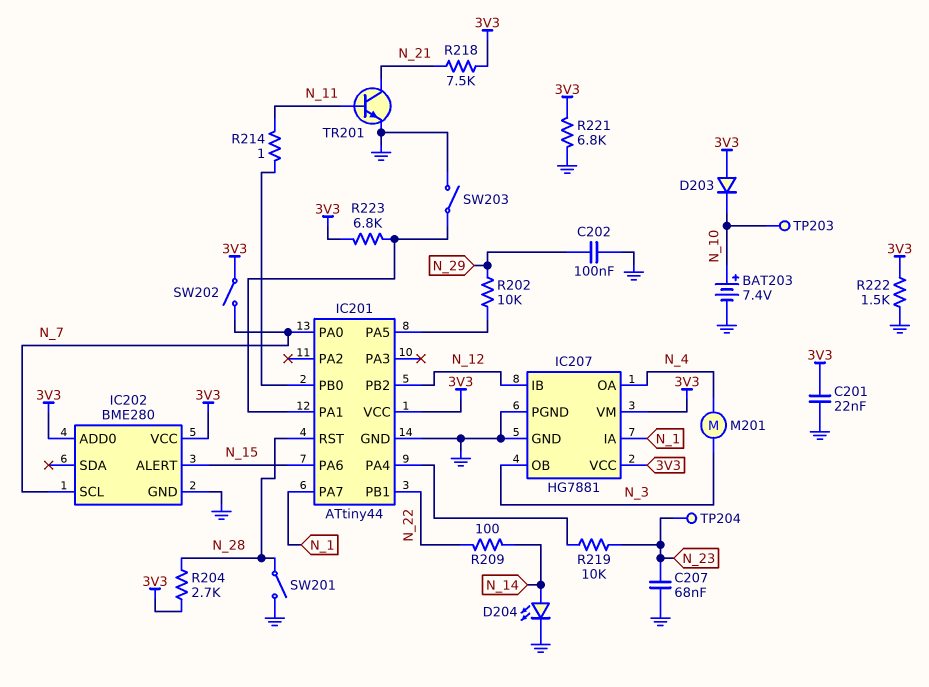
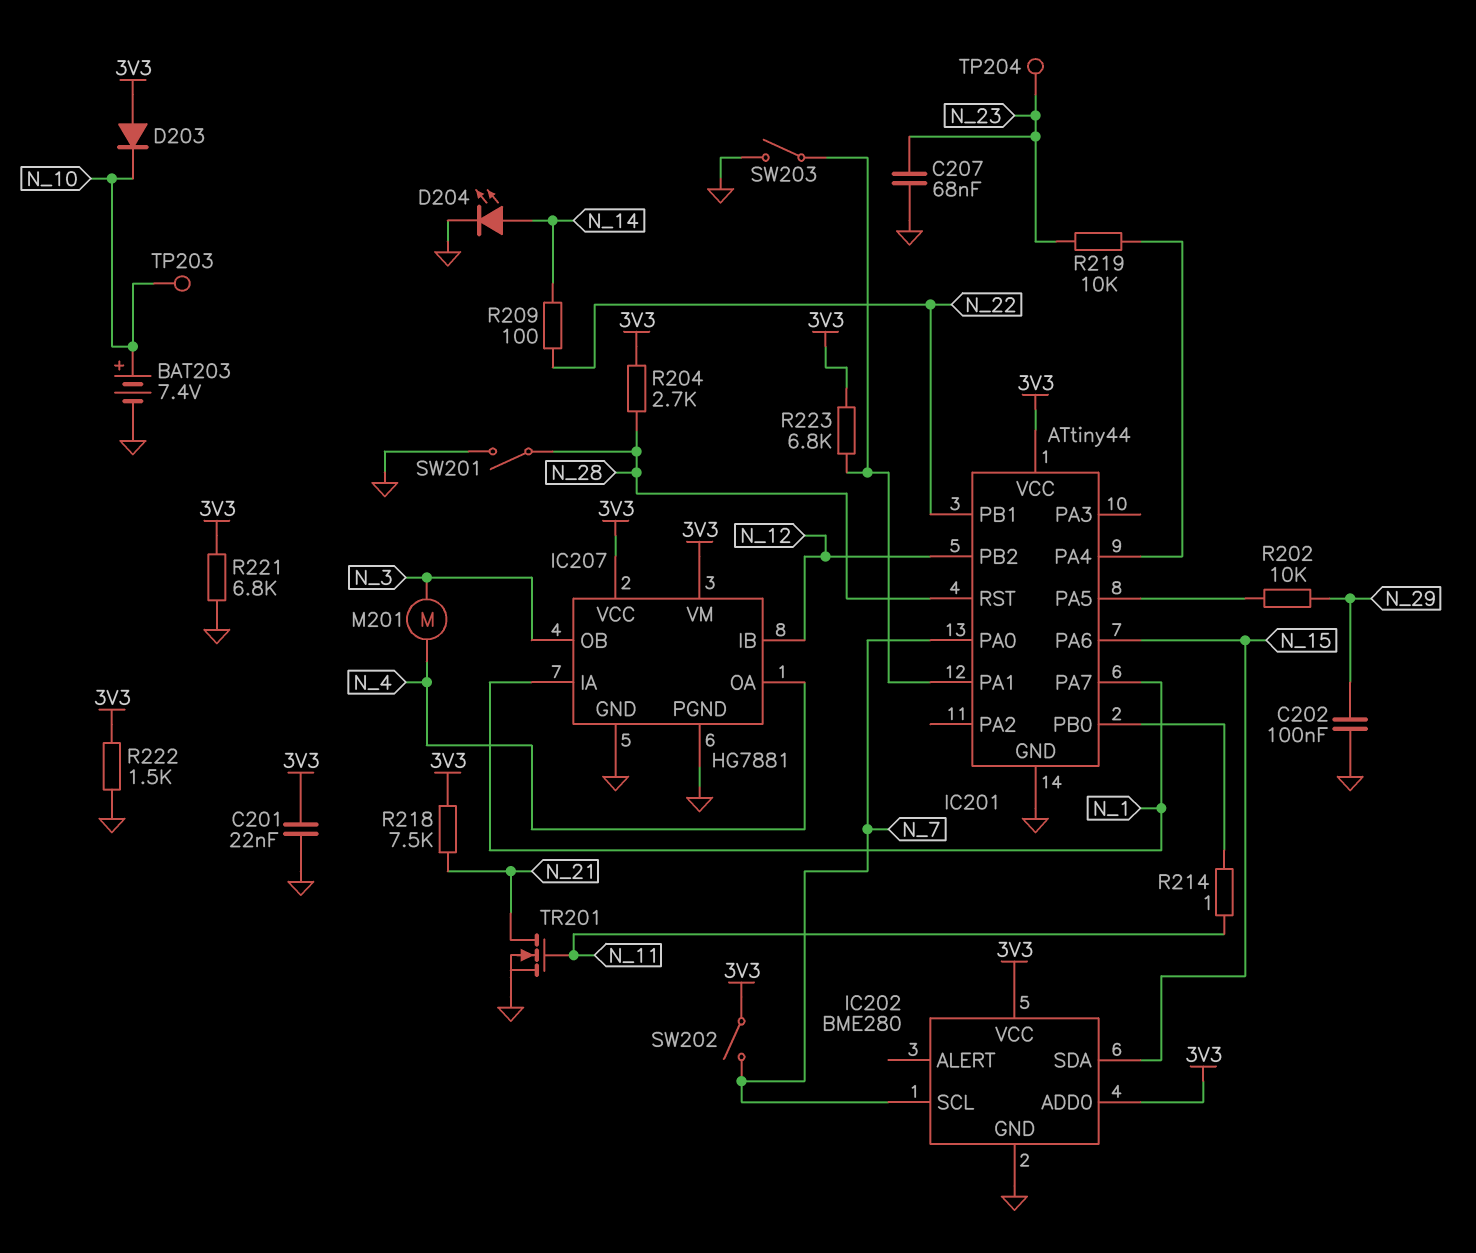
IC202 pin ALERT: N_15 -> none
IC202 pin SDA: none -> N_15
TR201: NPN (B N_11, C N_21, E GND) -> NMOS (G N_11, D N_21, S GND)

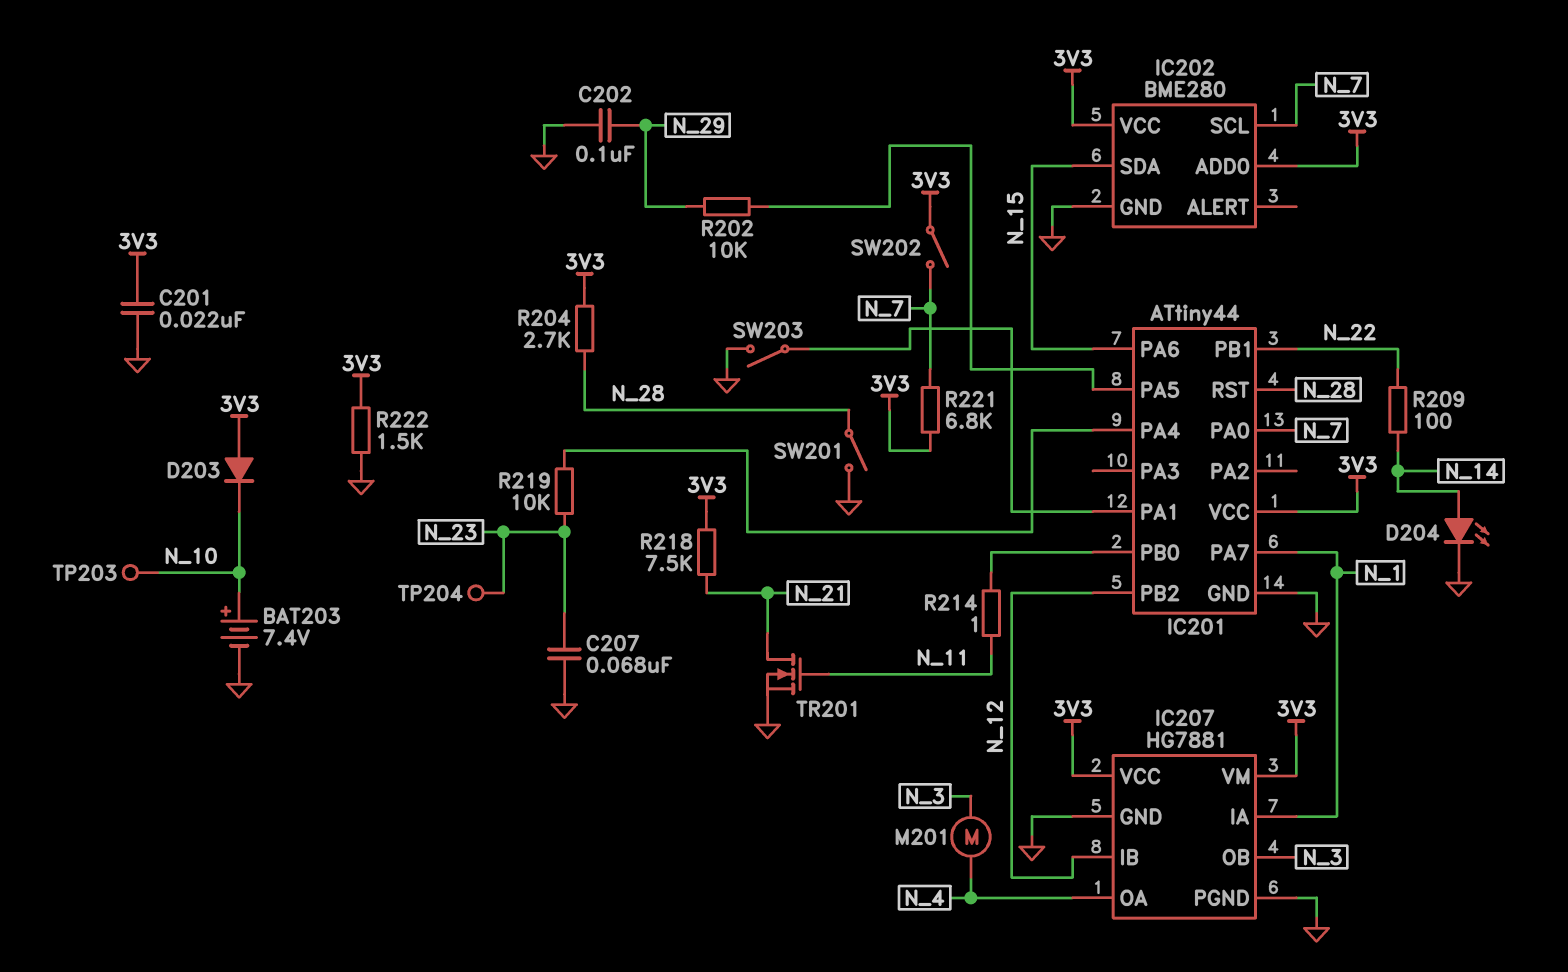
R221: 6.8k (3V3, GND) -> 6.8k (3V3, N_7)
R223: 6.8k (3V3, IC201/PA1) -> none

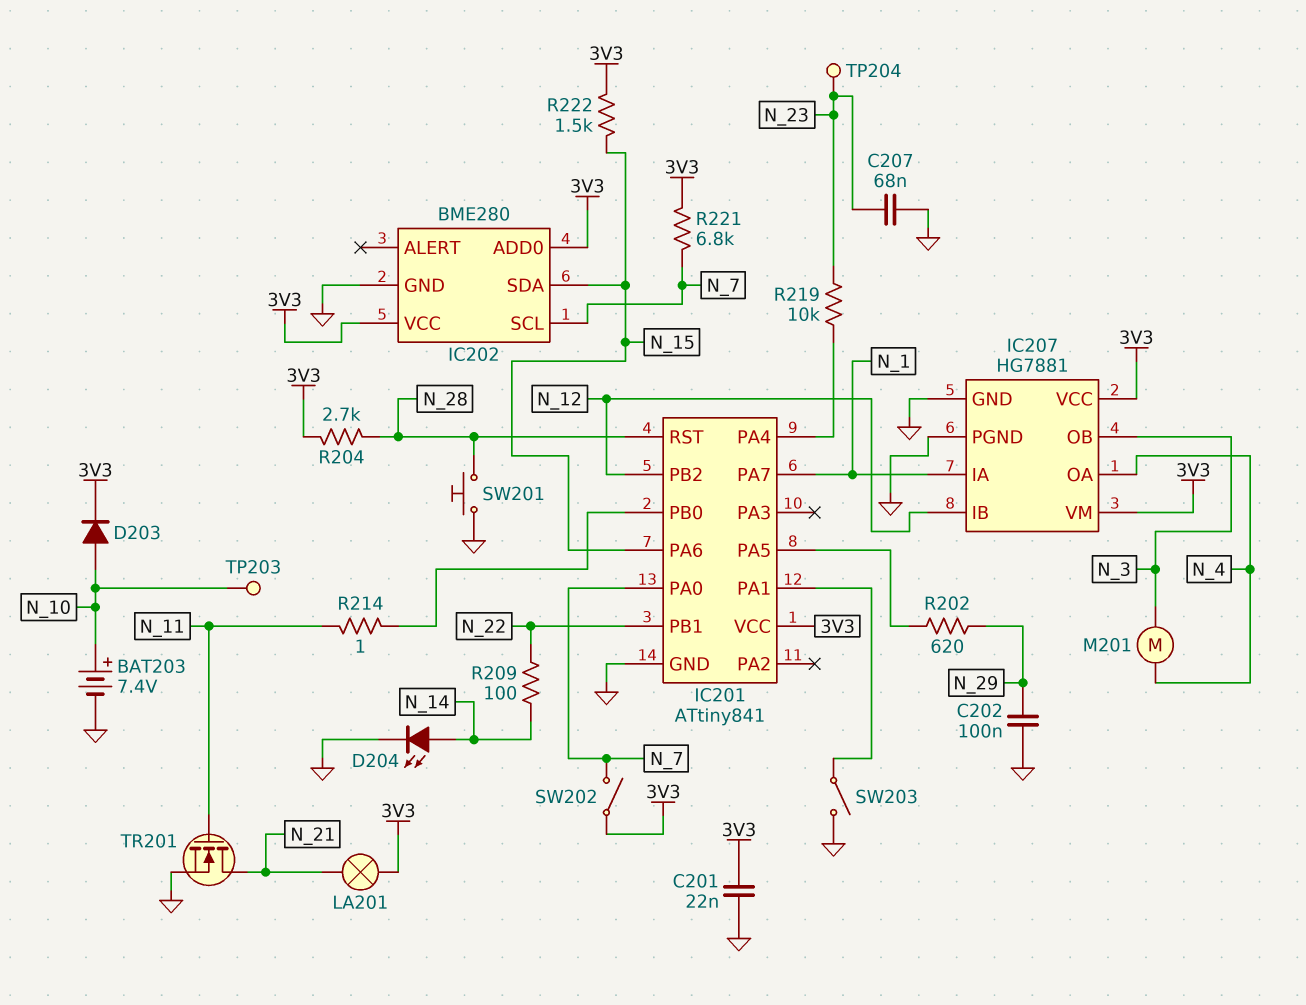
D203: diode (A 3V3, K N_10) -> diode (A N_10, K 3V3)
IC201: ATtiny44 -> ATtiny841
LA201: none -> lamp (3V3, N_21)
R202: 10k (IC201/PA5, N_29) -> 620 (IC201/PA5, N_29)
R218: 7.5k (3V3, N_21) -> none
R222: 1.5k (3V3, GND) -> 1.5k (3V3, N_15)
SW201: switch (GND, N_28) -> button (GND, N_28)

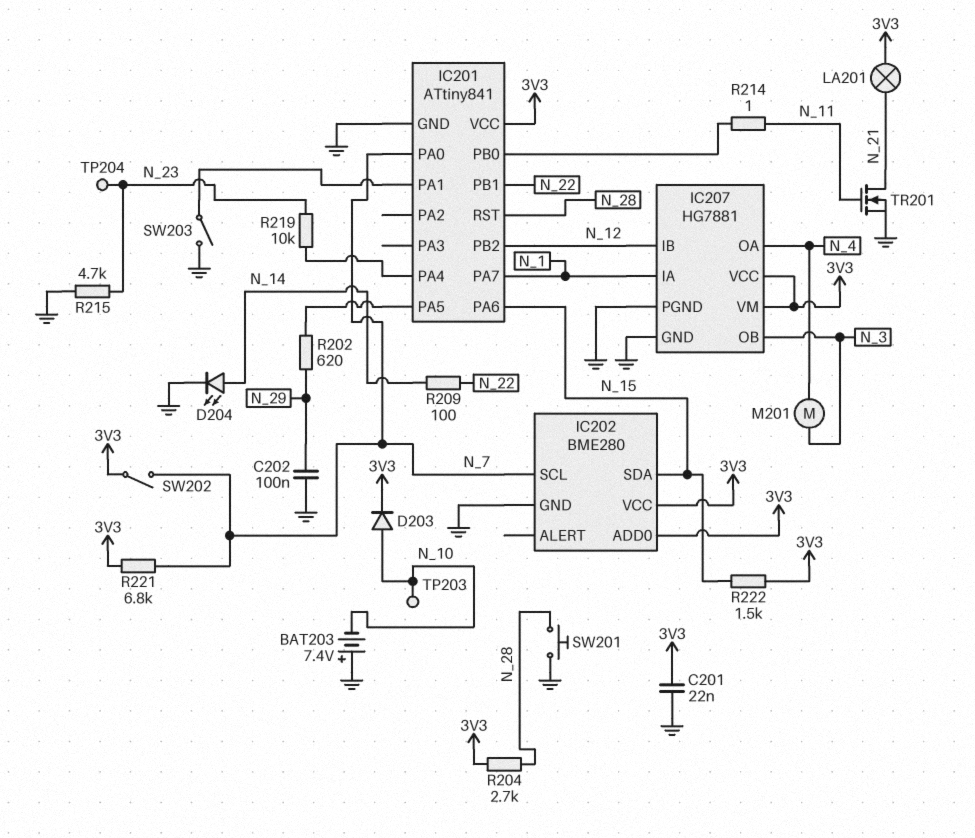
BAT203: 7.4V (plus N_10, minus GND) -> 7.4V (plus GND, minus N_10)
C207: 68nF (GND, N_23) -> none
R215: none -> 4.7k (GND, N_23)

